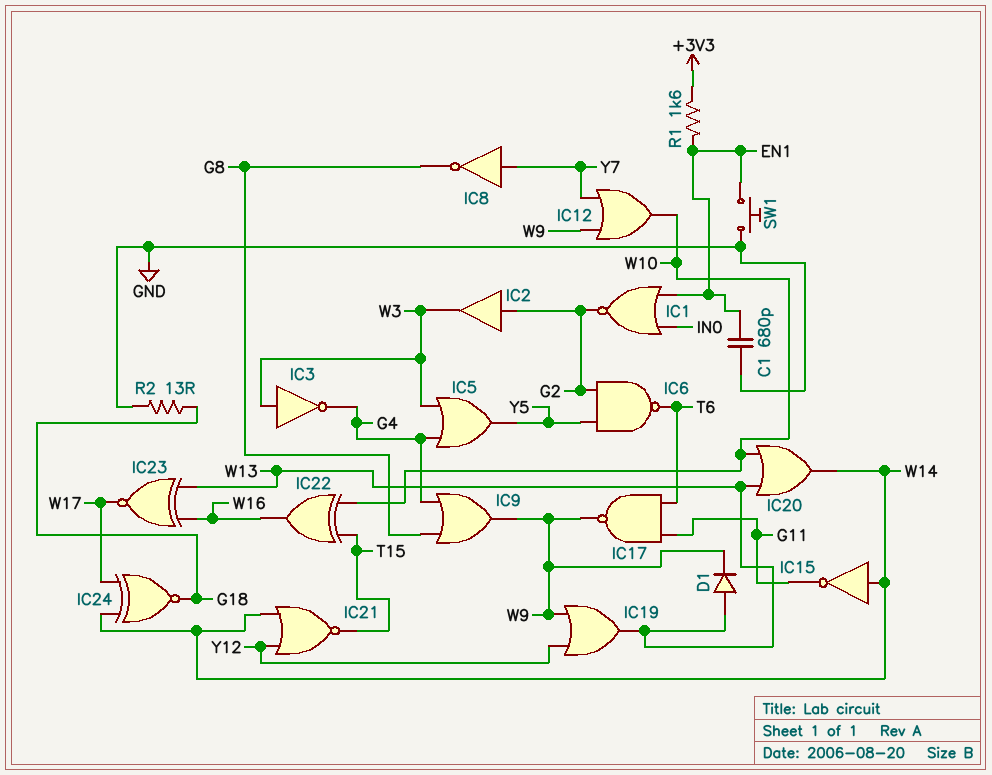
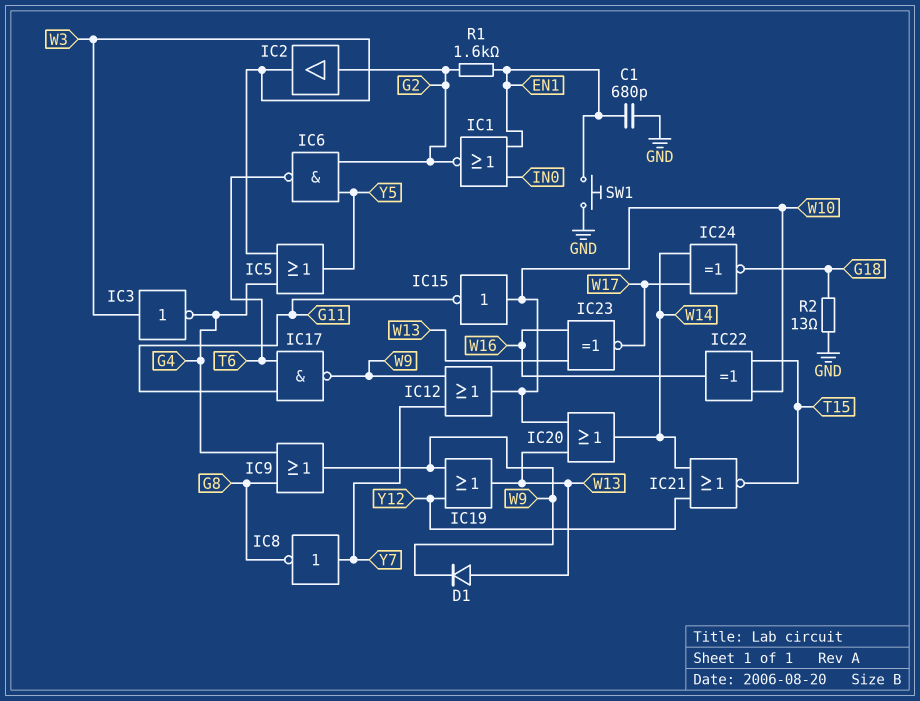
IC15: NOT (in W14, out G11) -> NOT (in W10, out G11)
R1: 1.6k (+3V3, EN1) -> 1.6k (EN1, G2)

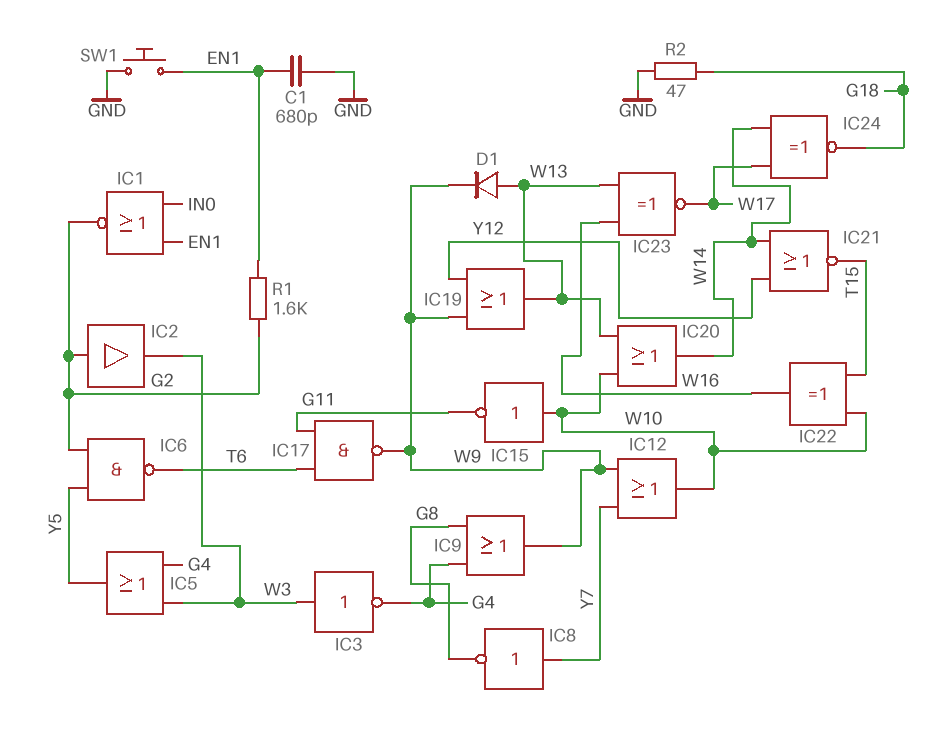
R2: 13 (G18, GND) -> 47 (G18, GND)

